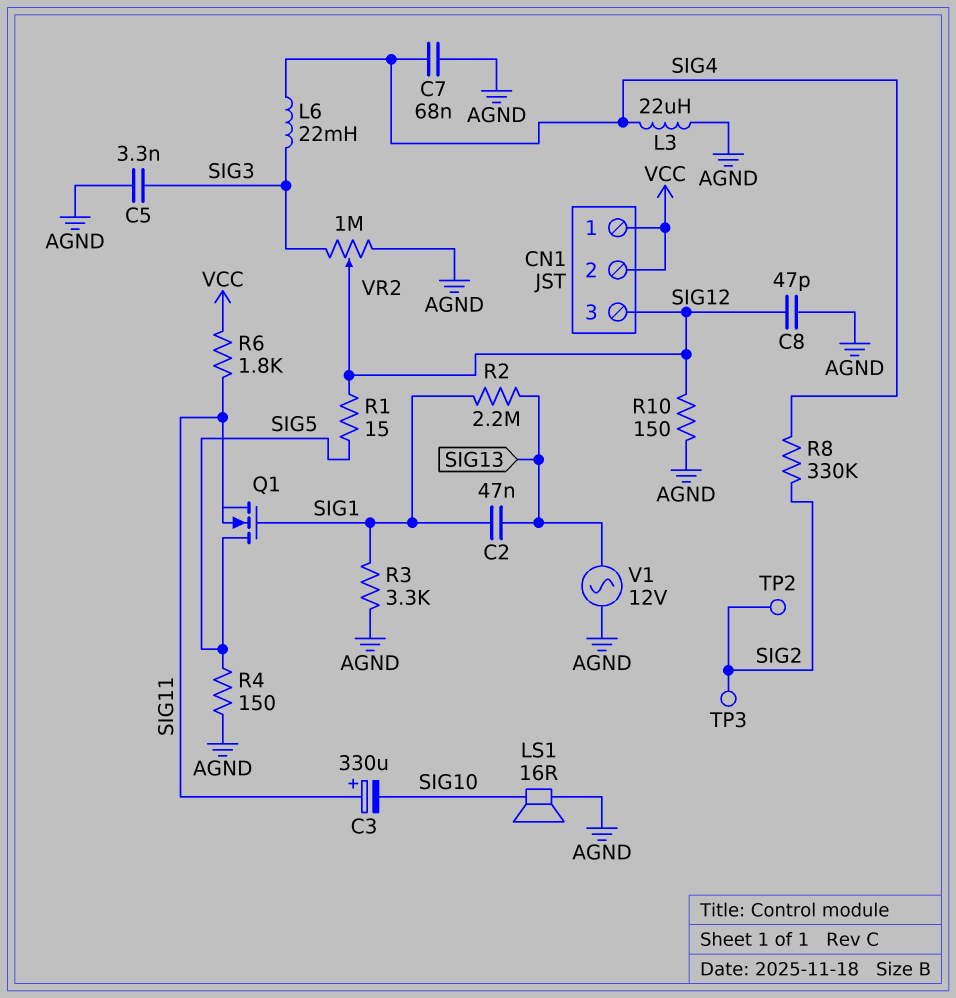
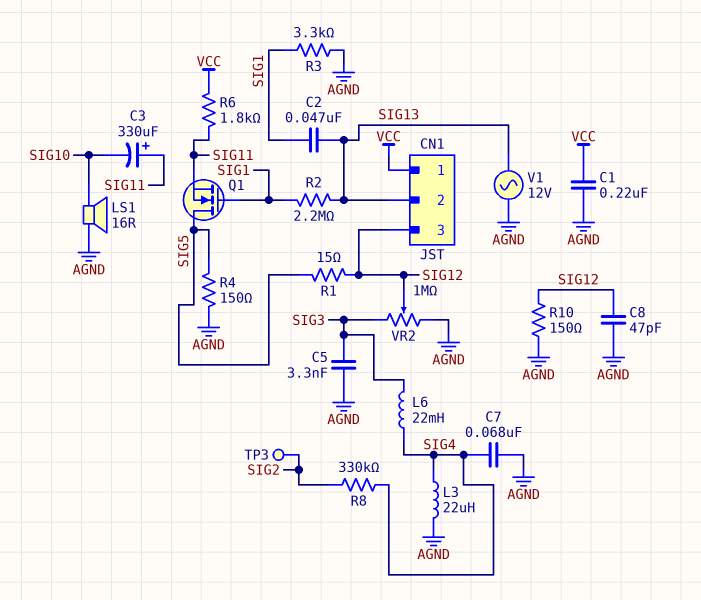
C1: none -> 220nF (AGND, VCC)
CN1 pin 2: VCC -> SIG13
TP2: test point (SIG2) -> none

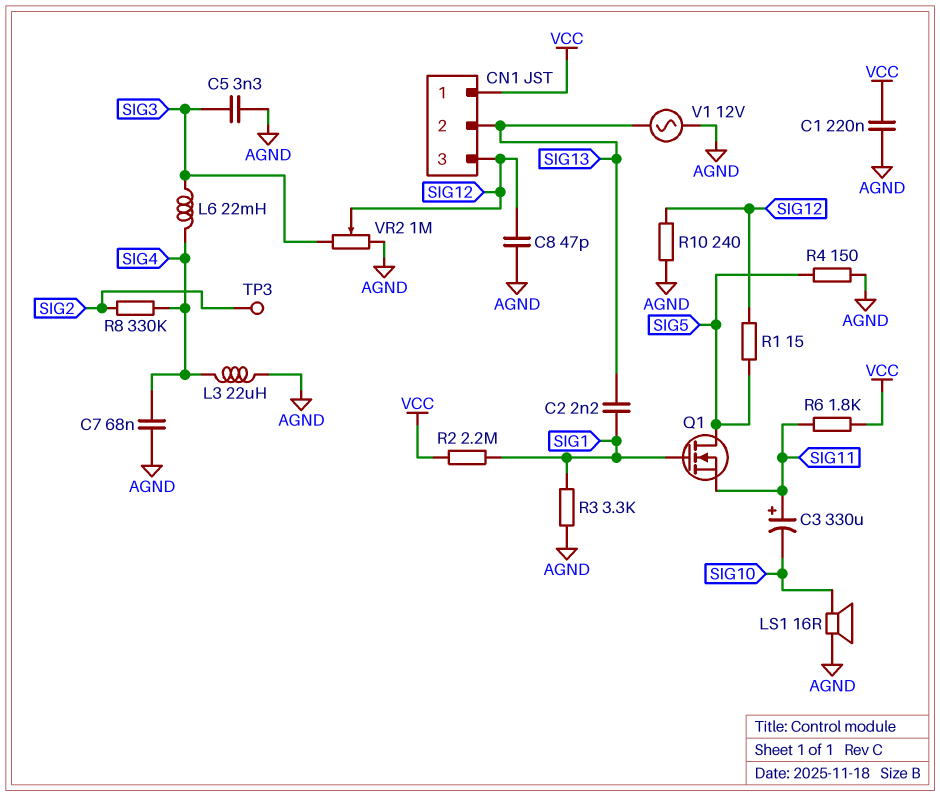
C2: 47nF (SIG1, SIG13) -> 2.2nF (SIG1, SIG13)
R2: 2.2M (SIG1, SIG13) -> 2.2M (SIG1, VCC)
R10: 150 (AGND, SIG12) -> 240 (AGND, SIG12)

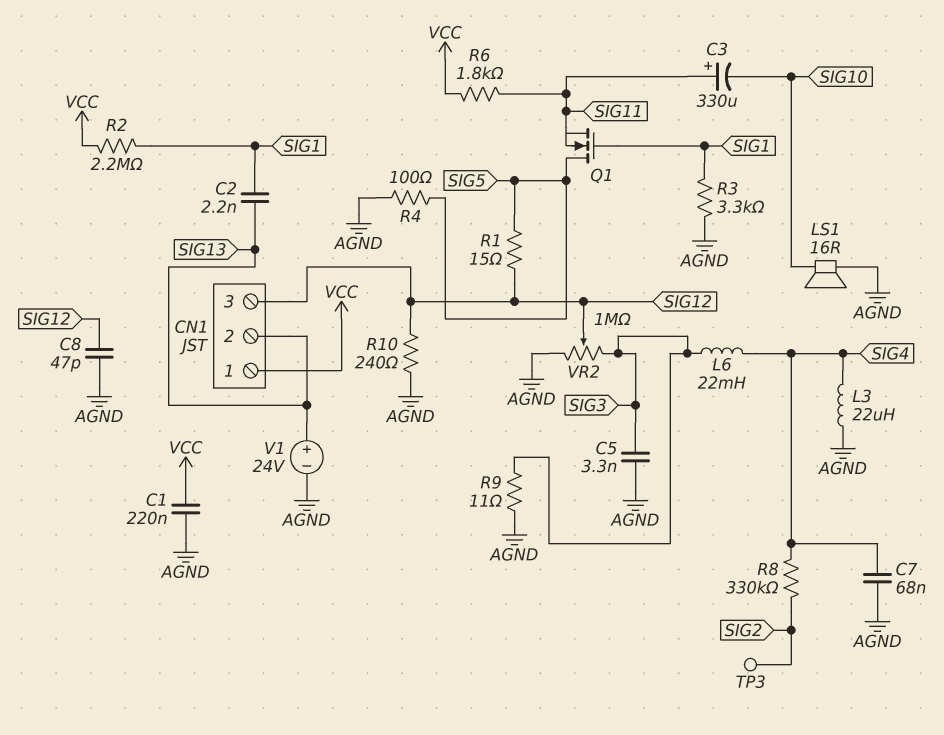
R4: 150 (AGND, SIG5) -> 100 (AGND, SIG5)
R9: none -> 11 (AGND, SIG3)
V1: AC 12V (AGND, SIG13) -> 24V (plus SIG13, minus AGND)

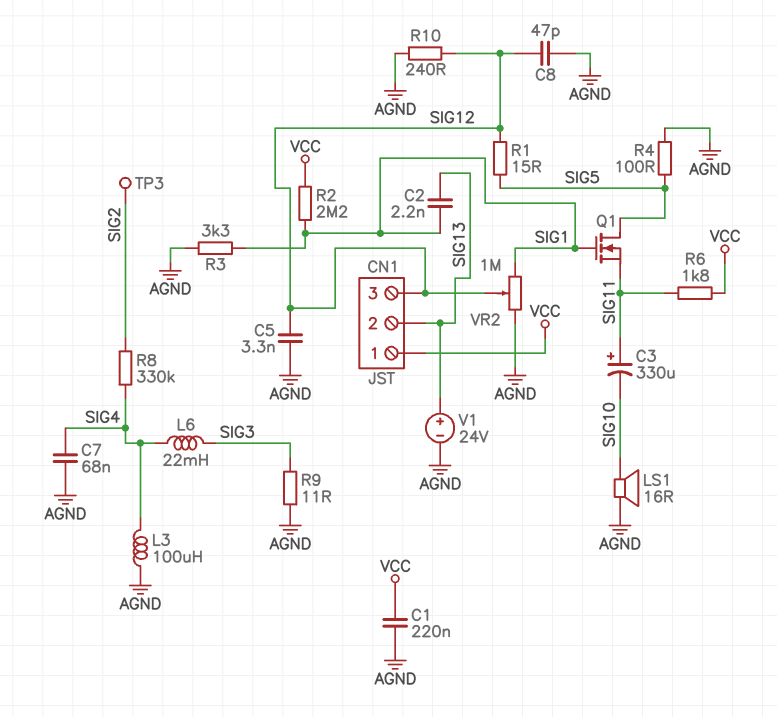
C5: 3.3nF (AGND, SIG3) -> 3.3nF (AGND, SIG12)
L3: 22uH (AGND, SIG4) -> 100uH (AGND, SIG4)
VR2: 1M (AGND, SIG3, wiper SIG12) -> 1M (AGND, SIG1, wiper SIG12)

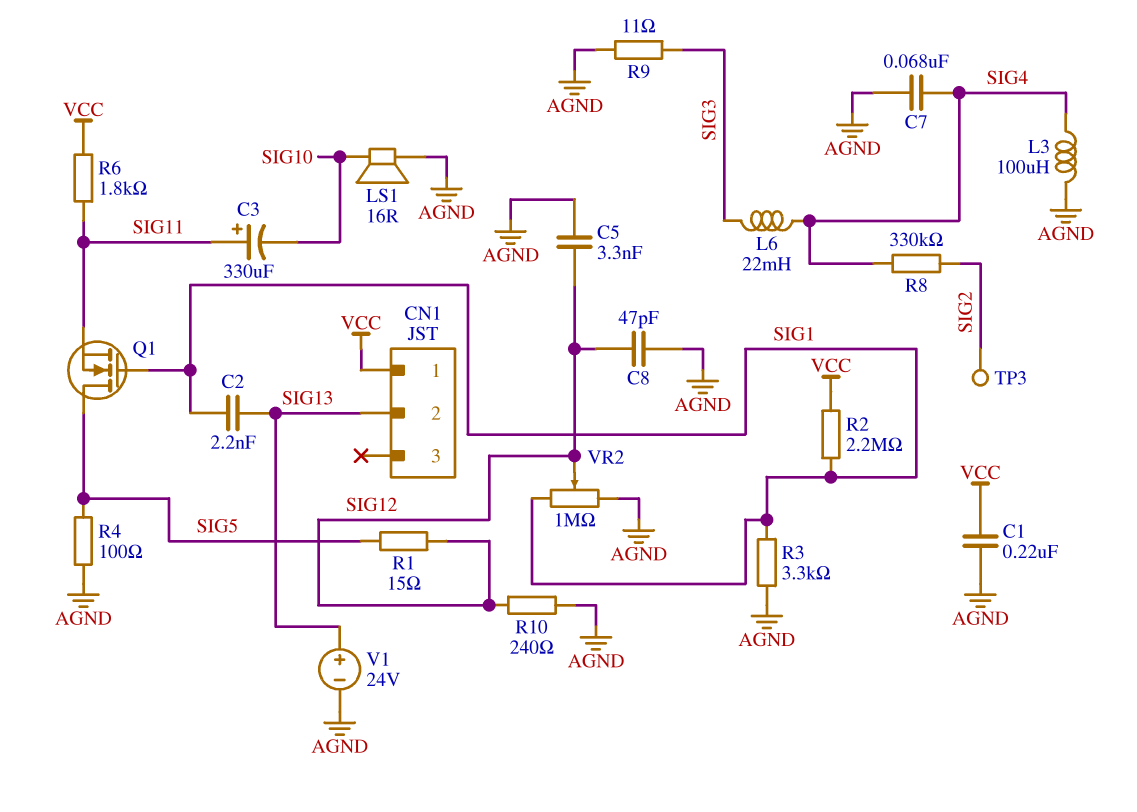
CN1 pin 3: SIG12 -> none

